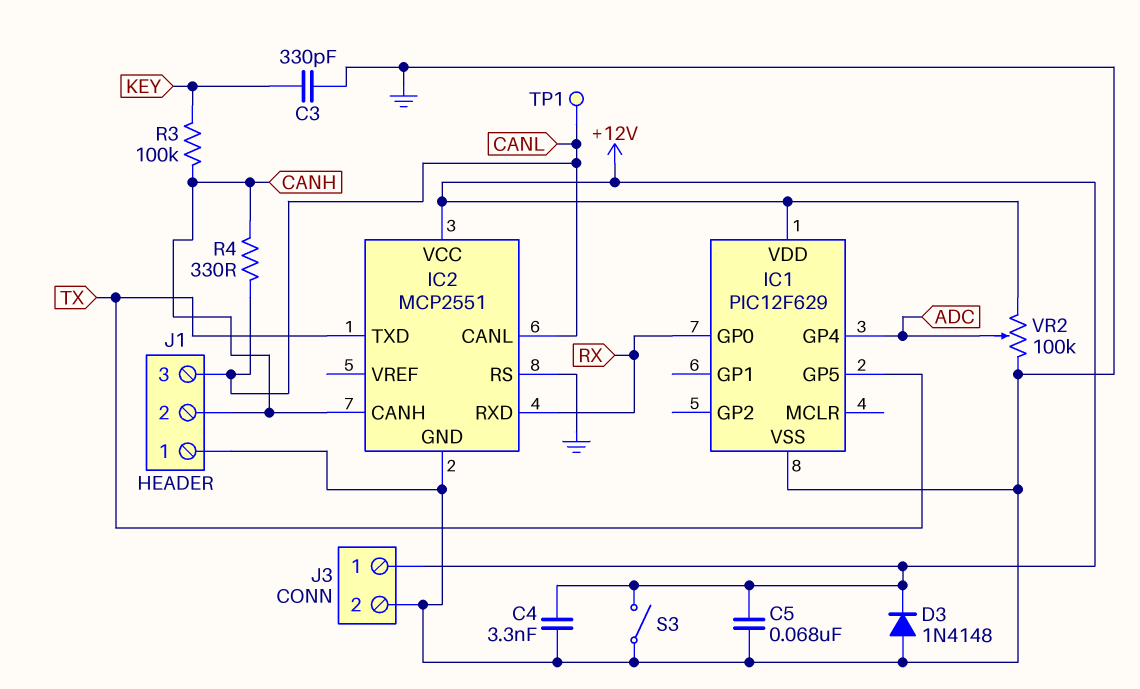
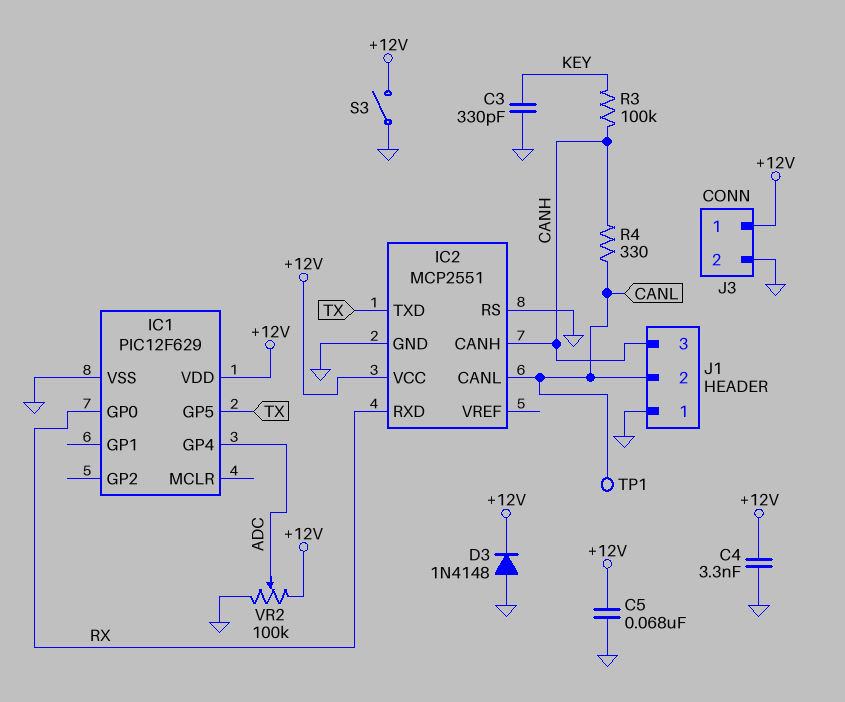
J1 pin 2: CANH -> CANL
J1 pin 3: CANL -> CANH

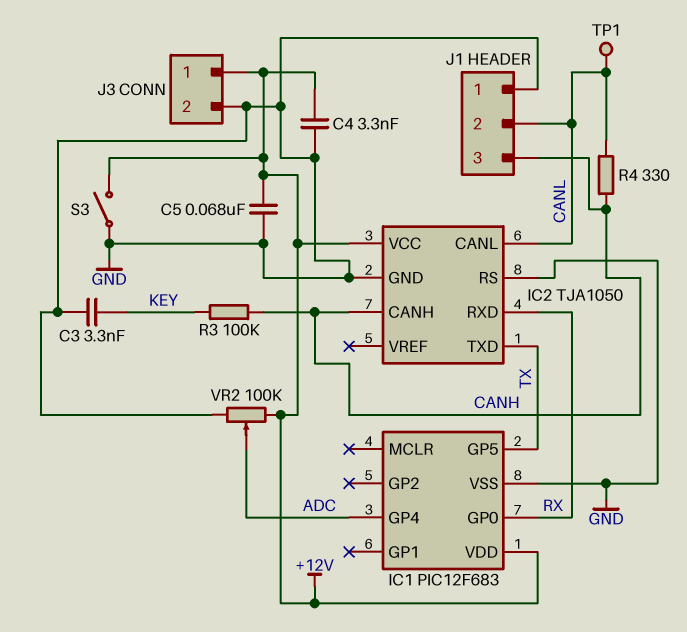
C3: 330pF (GND, KEY) -> 3.3nF (GND, KEY)
D3: diode 1N4148 (A GND, K +12V) -> none
IC1: PIC12F629 -> PIC12F683
IC2: MCP2551 -> TJA1050

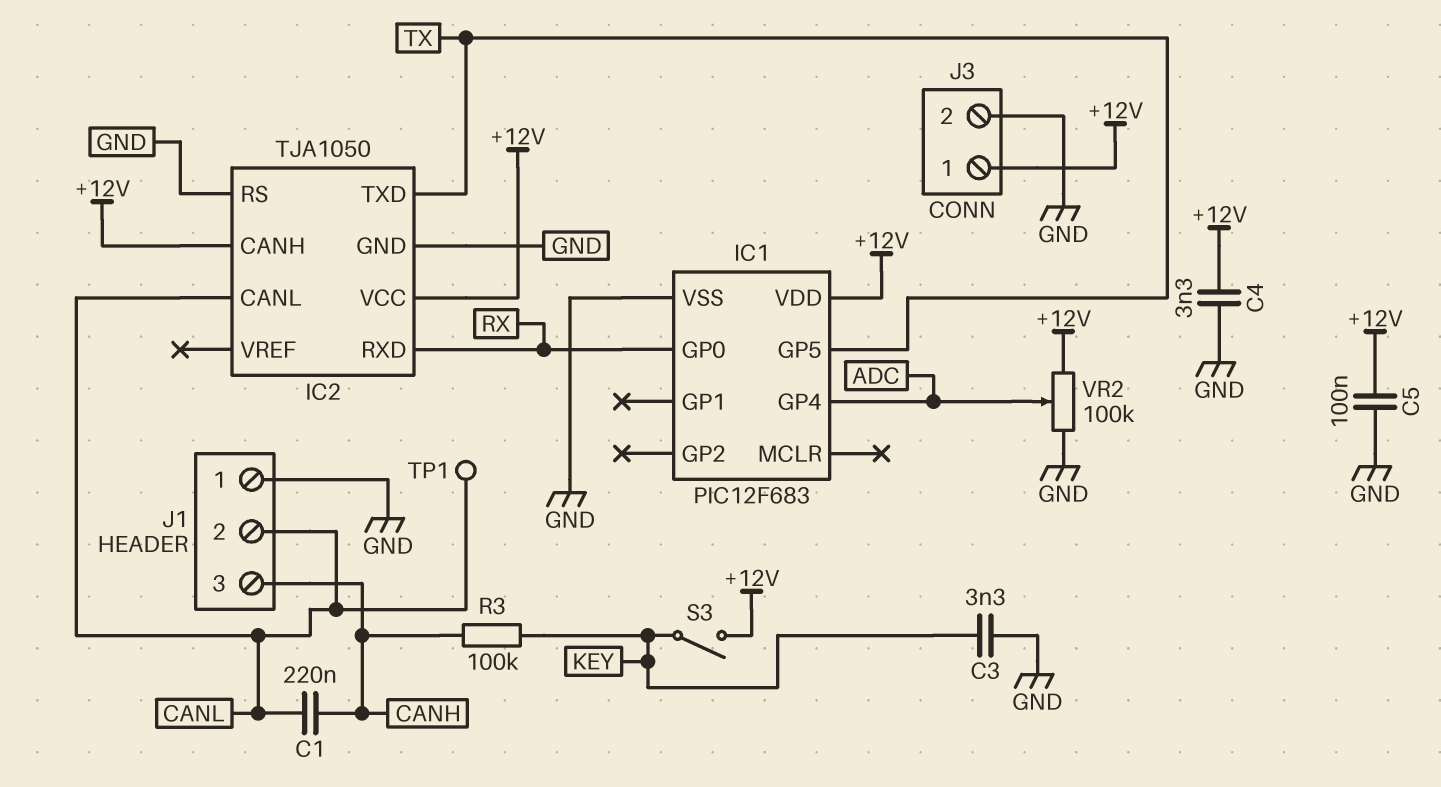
C1: none -> 220nF (CANH, CANL)
C5: 68nF (+12V, GND) -> 100nF (+12V, GND)
IC2 pin CANH: CANH -> +12V
R4: 330 (CANH, CANL) -> none
S3: switch (+12V, GND) -> switch (+12V, KEY)

